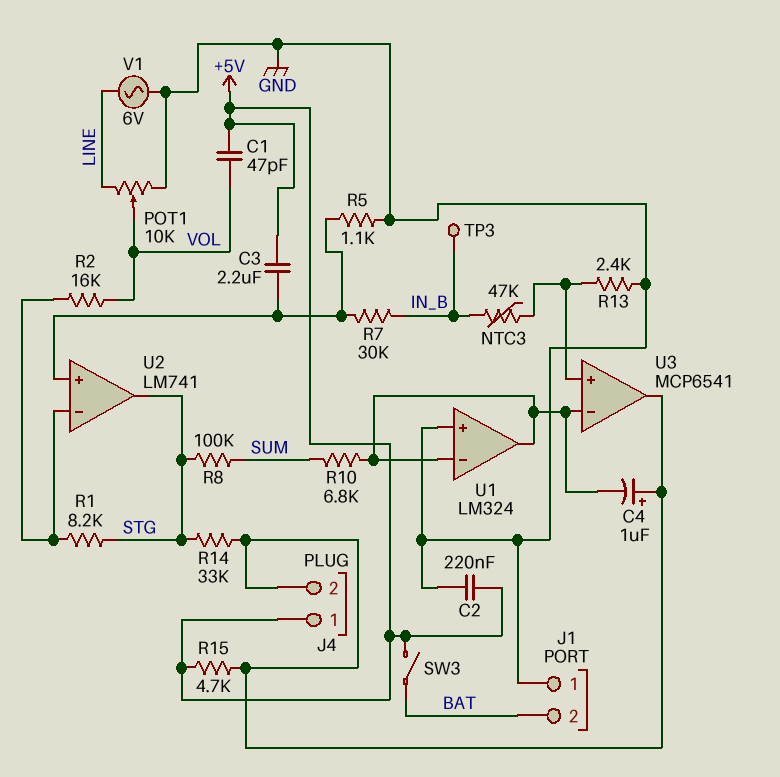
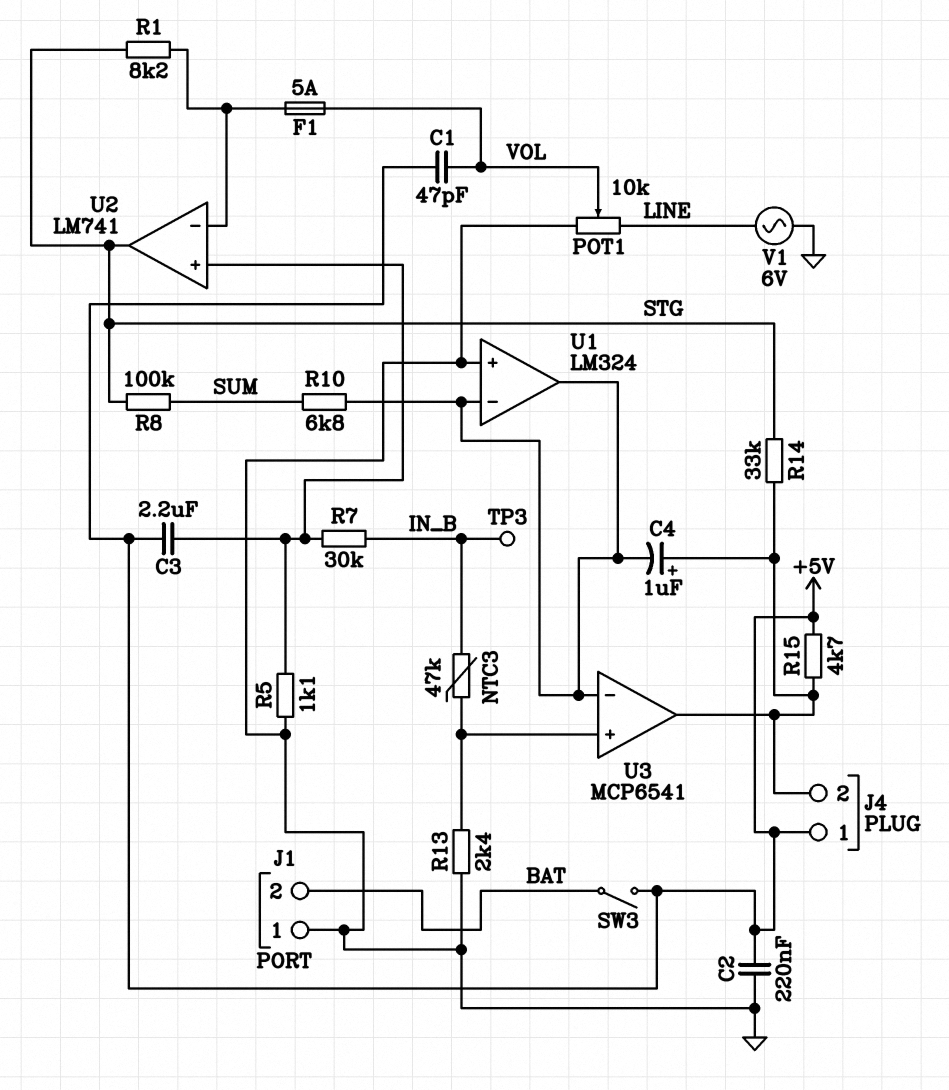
F1: none -> 5A (U2/in-, VOL)
R2: 16k (U2/in-, VOL) -> none

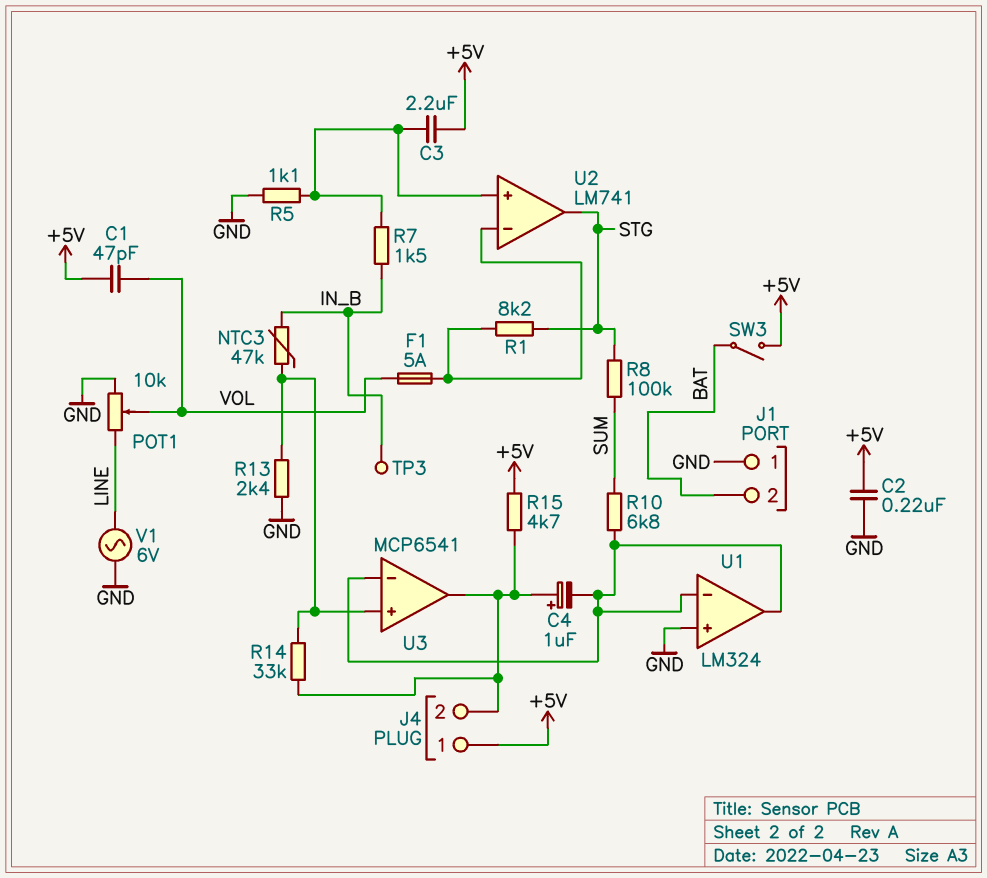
R7: 30k (IN_B, U2/in+) -> 1.5k (IN_B, U2/in+)
R14: 33k (J4/2, STG) -> 33k (J4/2, U3/in+)

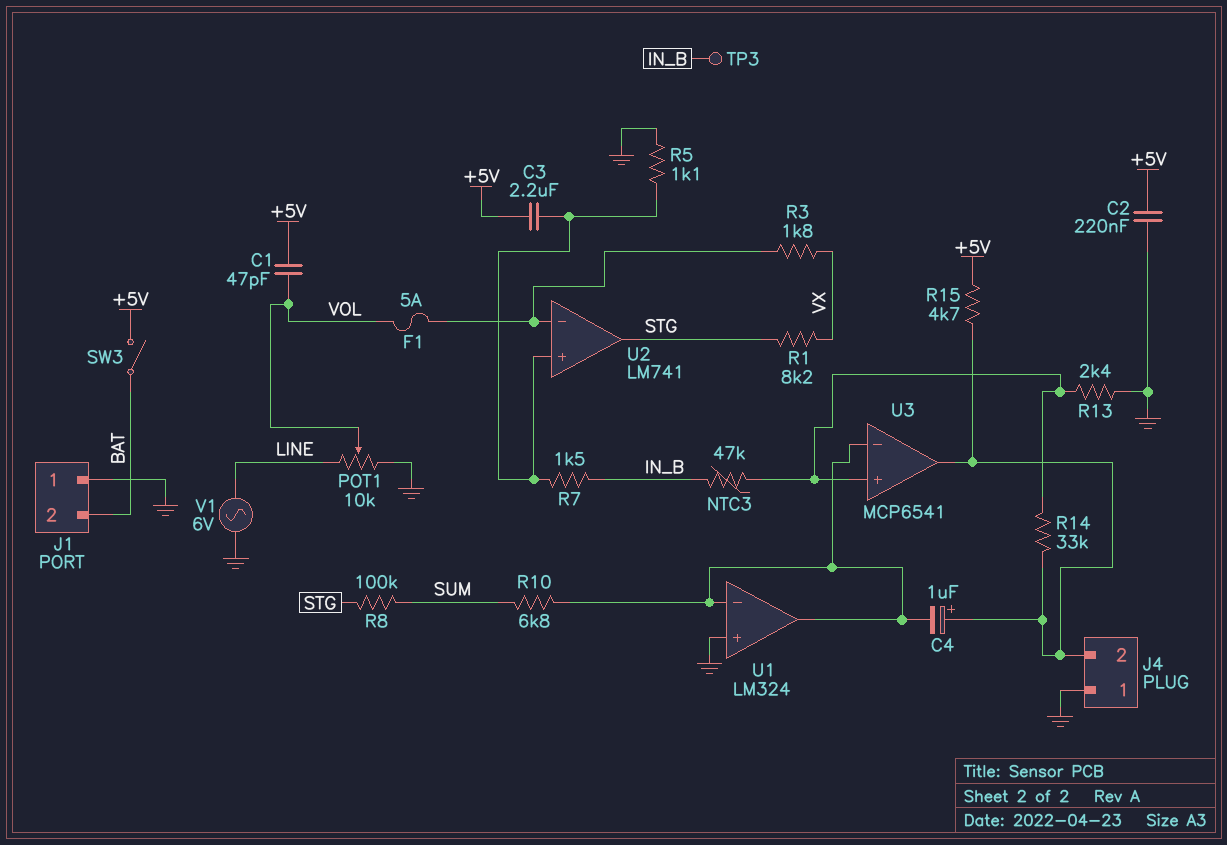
J4 pin 1: +5V -> GND
R1: 8.2k (STG, U2/in-) -> 8.2k (STG, VX)
R3: none -> 1.8k (U2/in-, VX)

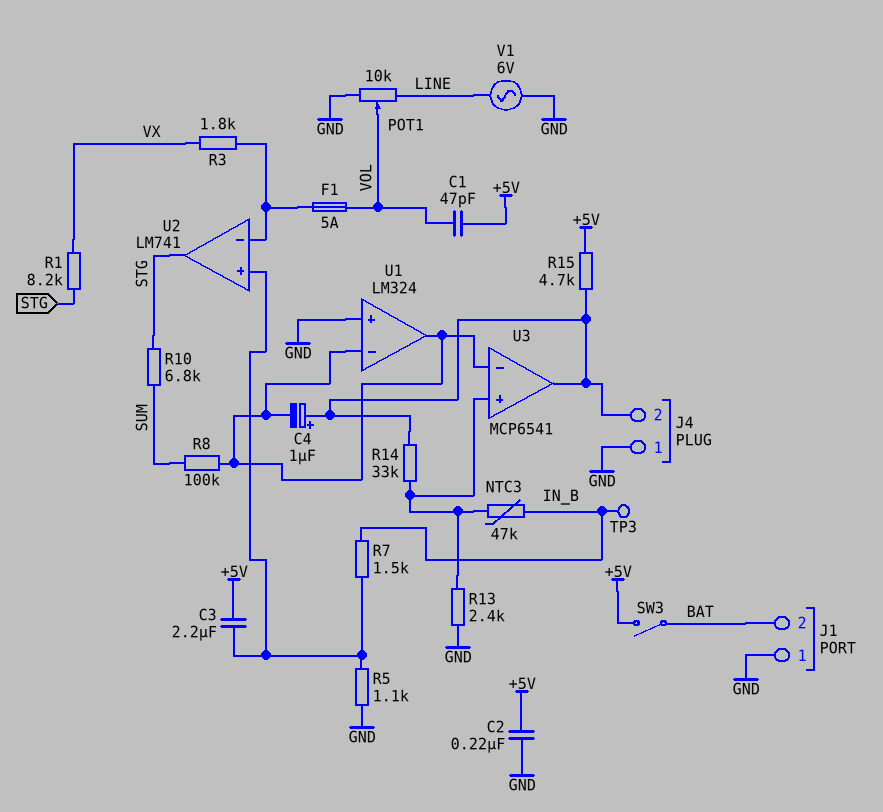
R8: 100k (STG, SUM) -> 100k (SUM, U1/in-)
R10: 6.8k (SUM, U1/in-) -> 6.8k (STG, SUM)

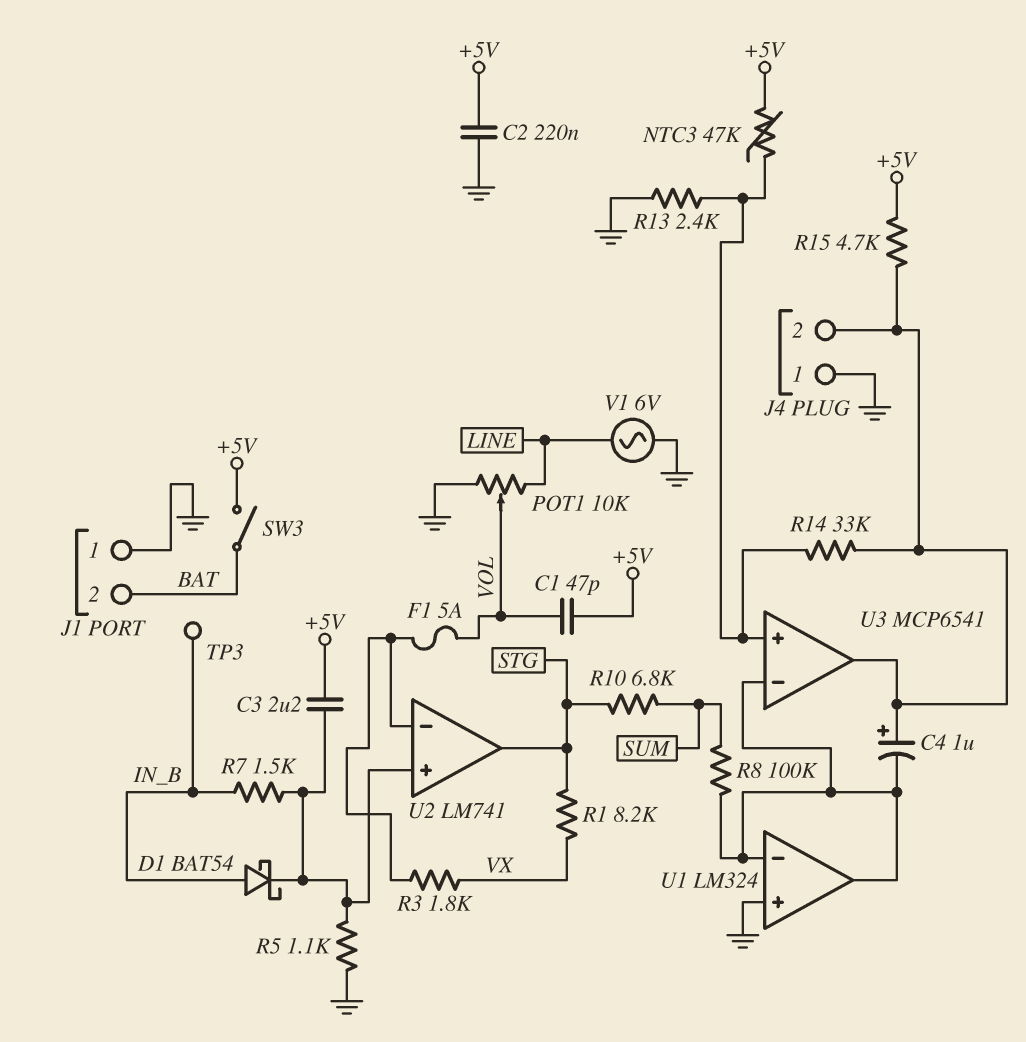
D1: none -> schottky BAT54 (A IN_B, K U2/in+)
NTC3: 47k (IN_B, U3/in+) -> 47k (+5V, U3/in+)

